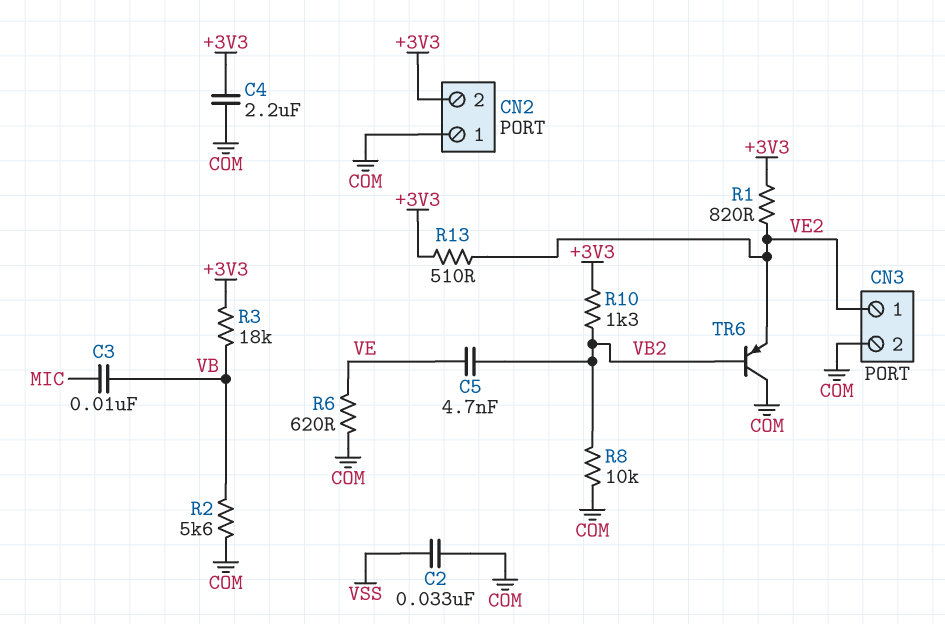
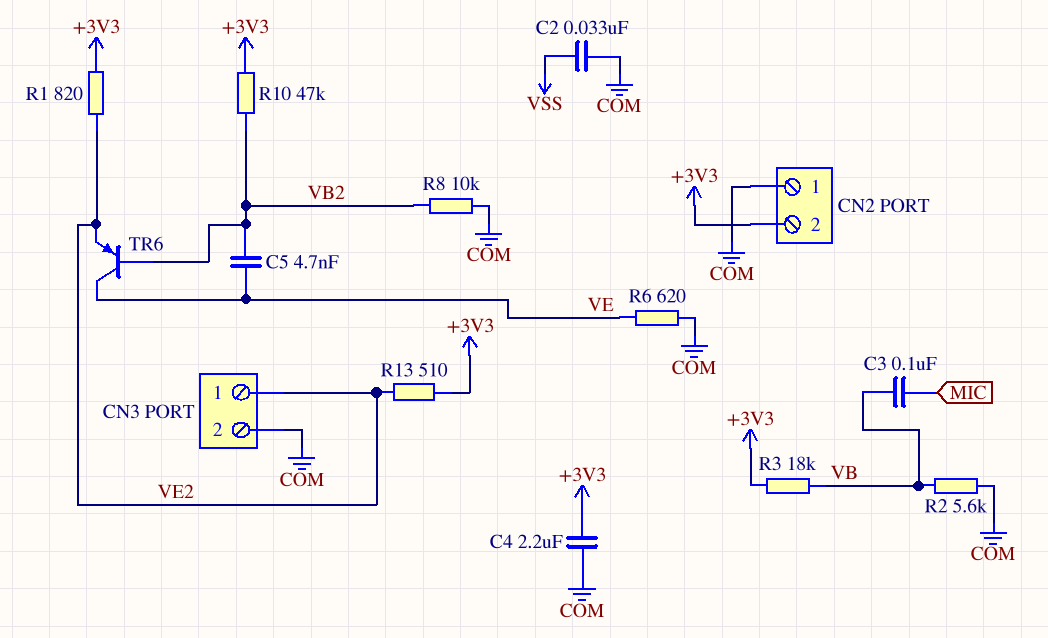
C3: 10nF (MIC, VB) -> 100nF (MIC, VB)
R10: 1.3k (+3V3, VB2) -> 47k (+3V3, VB2)
TR6: PNP (B VB2, C COM, E VE2) -> PNP (B VB2, C VE, E VE2)

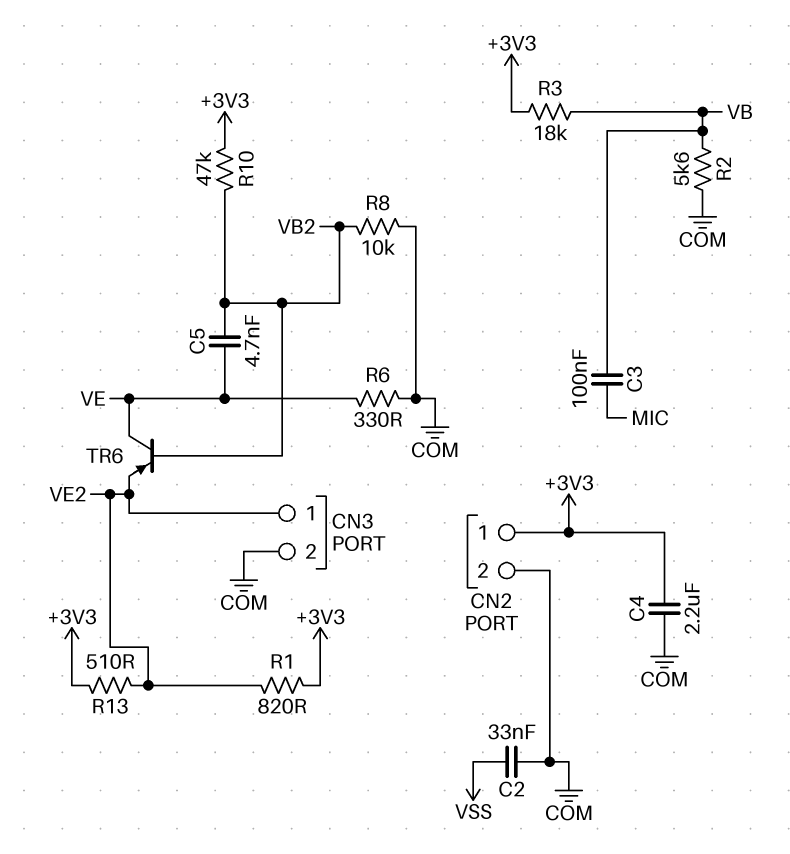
CN2 pin 1: COM -> +3V3
CN2 pin 2: +3V3 -> COM
R6: 620 (COM, VE) -> 330 (COM, VE)

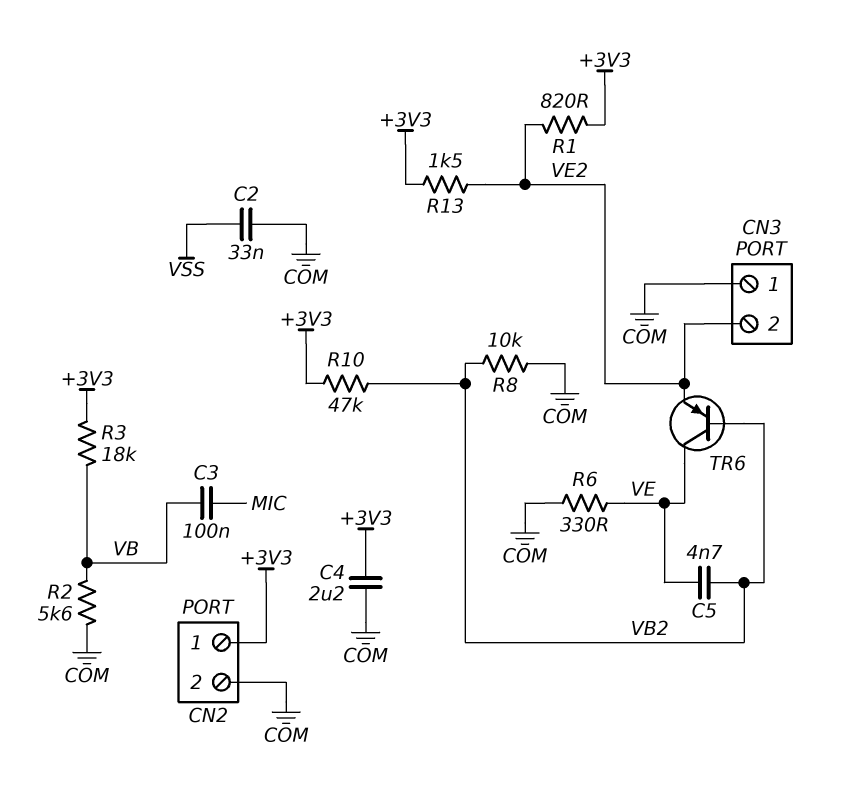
CN3 pin 1: VE2 -> COM
CN3 pin 2: COM -> VE2
R13: 510 (+3V3, VE2) -> 1.5k (+3V3, VE2)

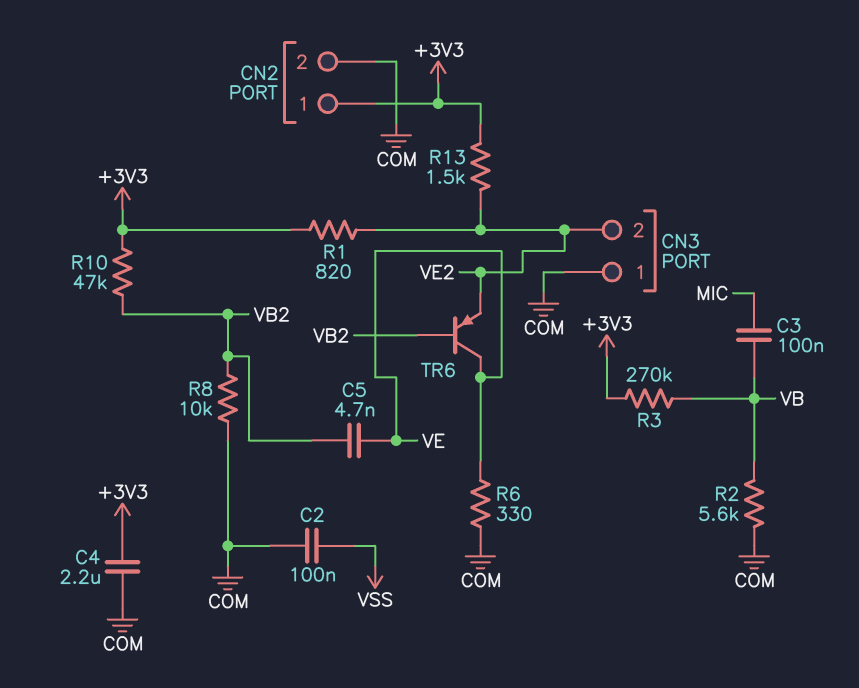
C2: 33nF (COM, VSS) -> 100nF (COM, VSS)
R3: 18k (+3V3, VB) -> 270k (+3V3, VB)

